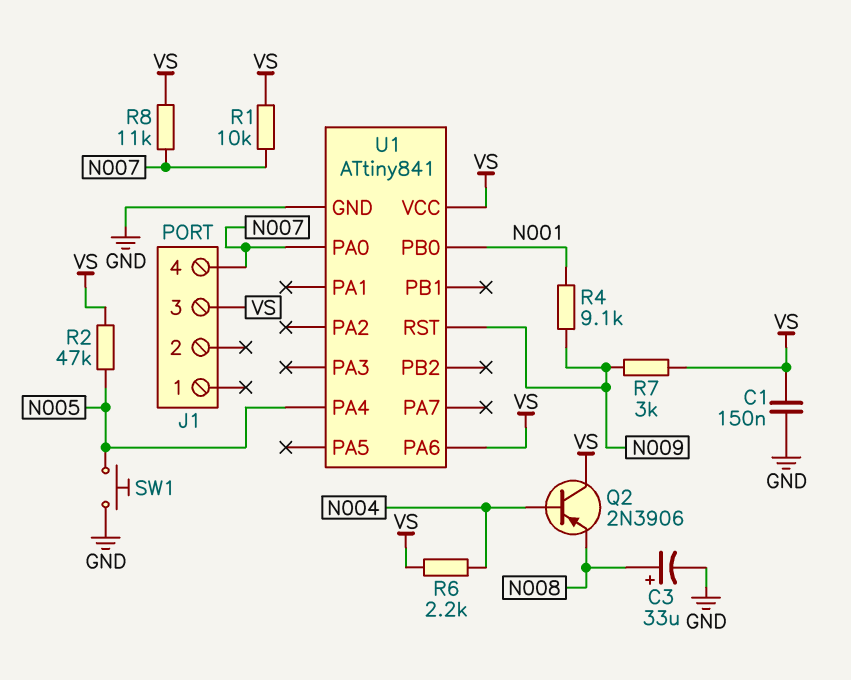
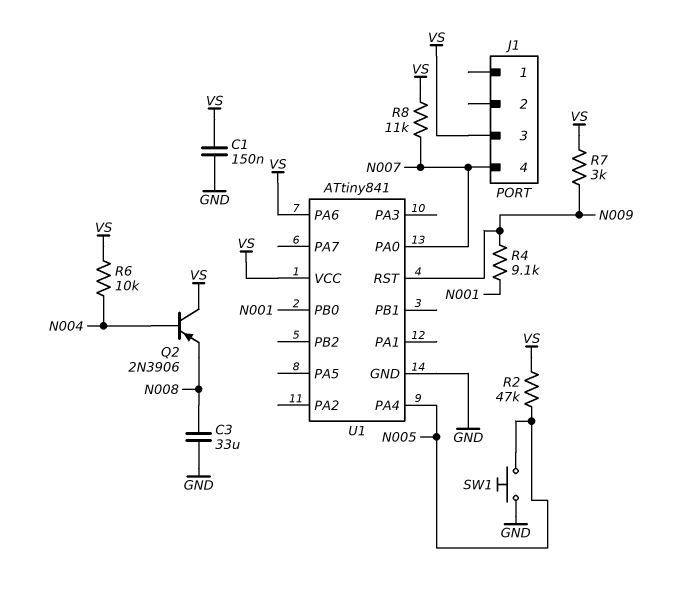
C3: 33uF (plus N008, minus GND) -> 33uF (GND, N008)
R1: 10k (N007, VS) -> none
R6: 2.2k (N004, VS) -> 10k (N004, VS)

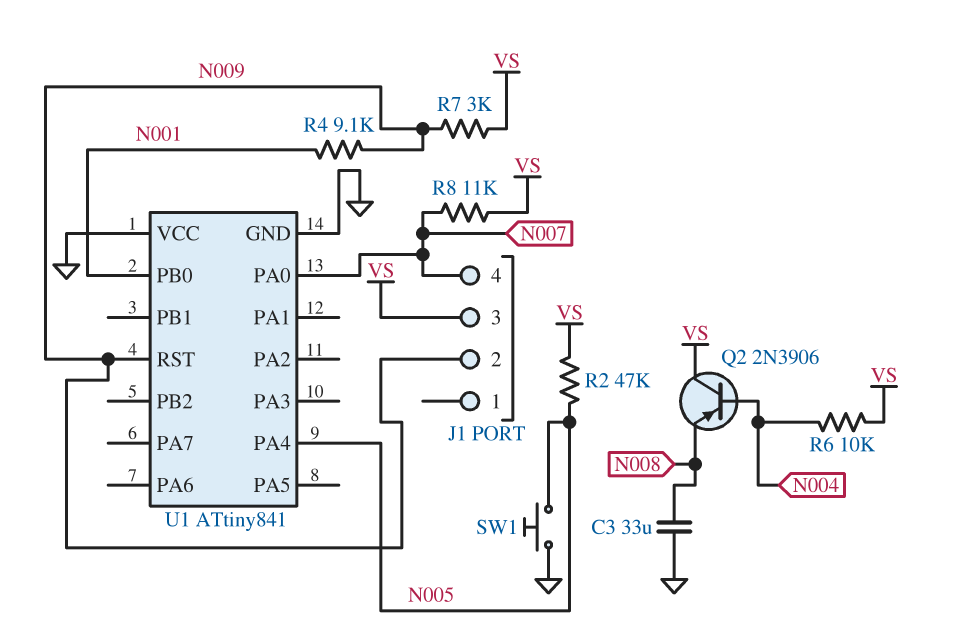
C1: 150nF (GND, VS) -> none
J1 pin 2: none -> N009
U1 pin PA6: VS -> none
U1 pin VCC: VS -> GND

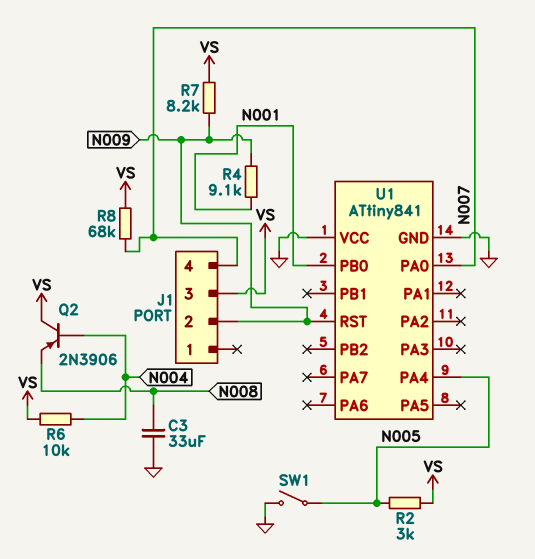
R2: 47k (N005, VS) -> 3k (N005, VS)
R7: 3k (N009, VS) -> 8.2k (N009, VS)
R8: 11k (N007, VS) -> 68k (N007, VS)
SW1: button (GND, N005) -> switch (GND, N005)

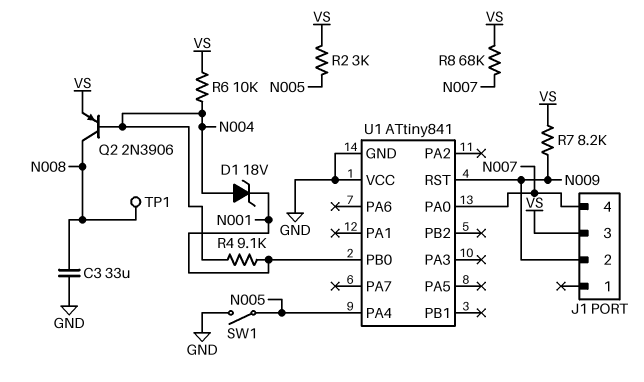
D1: none -> zener 18V (A N004, K N001)
Q2: PNP 2N3906 (B N004, C VS, E N008) -> PNP 2N3906 (B N004, C N008, E VS)
R4: 9.1k (N001, N009) -> 9.1k (N001, N004)
TP1: none -> test point (N008)

